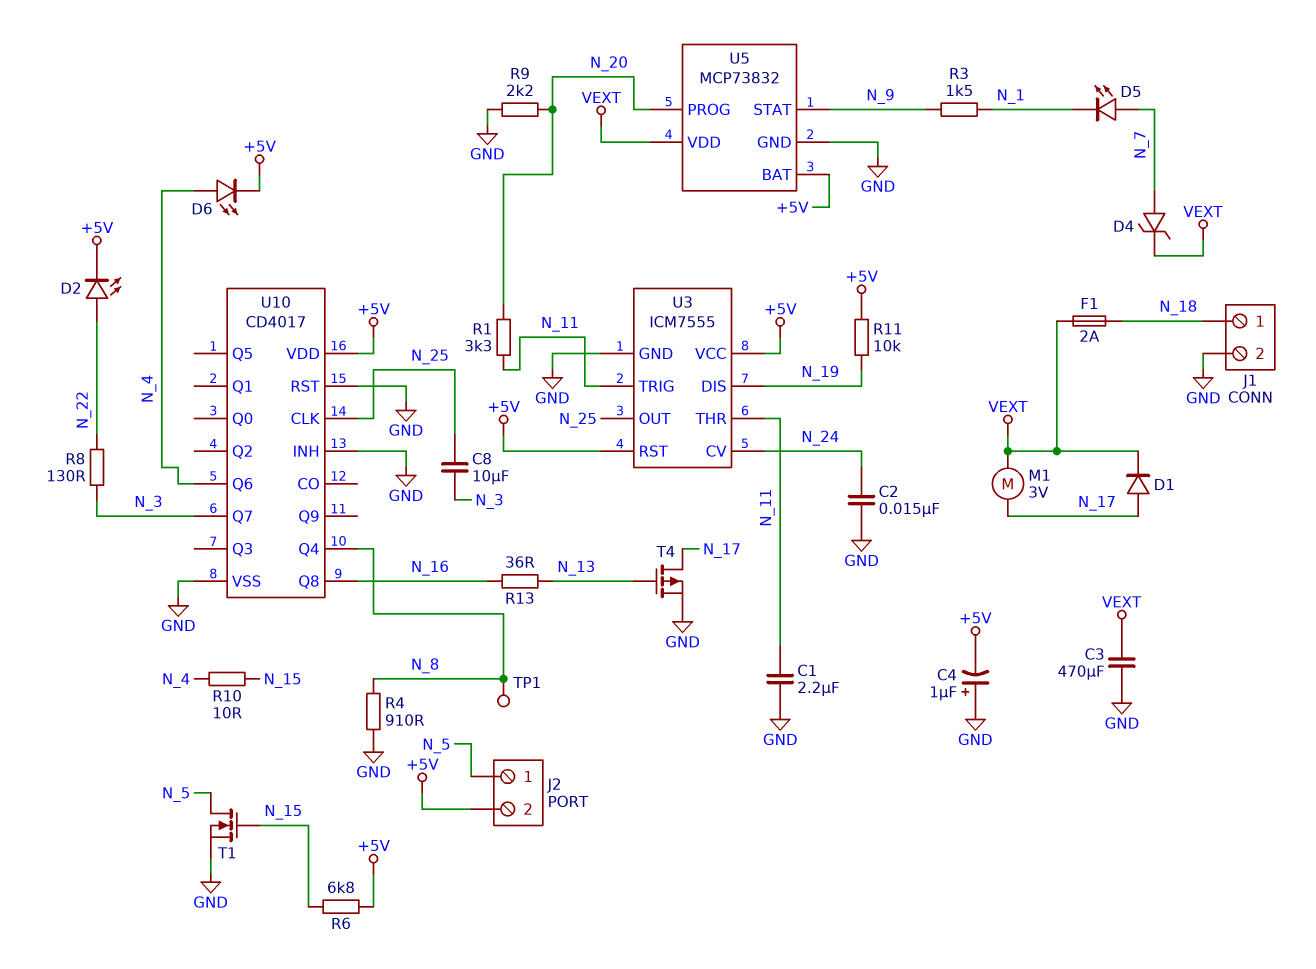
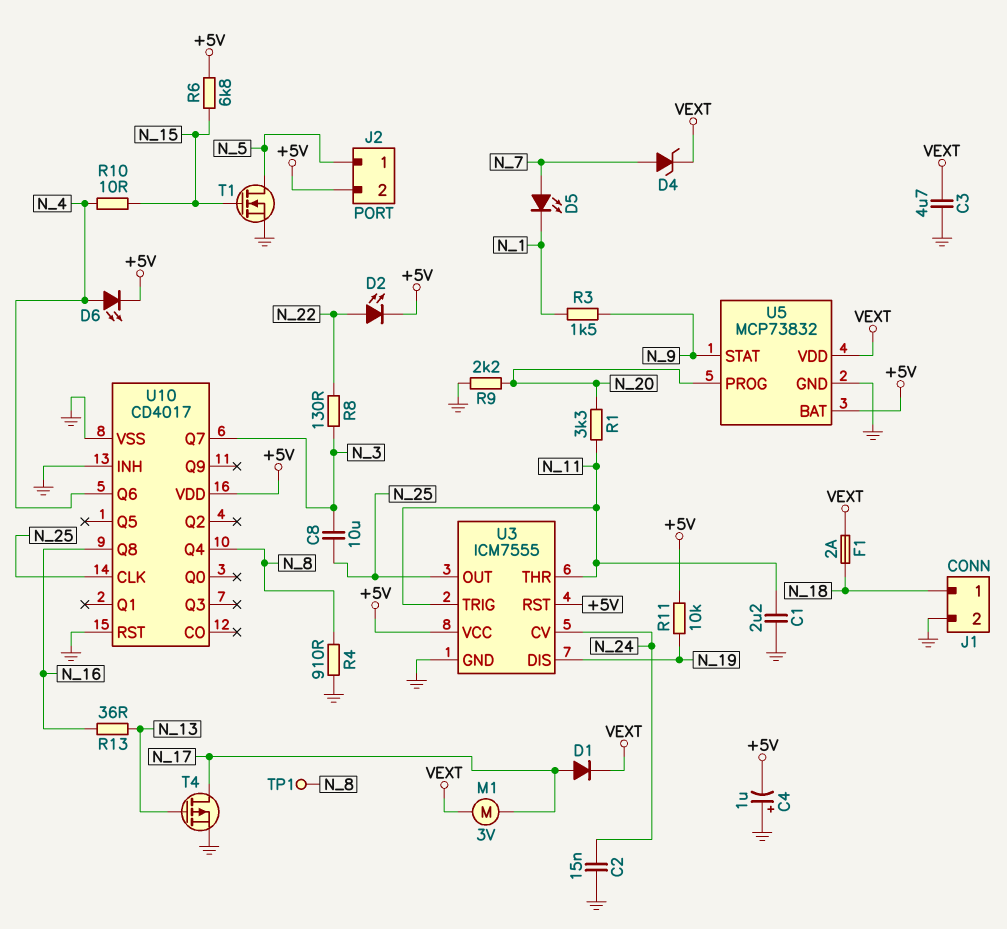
C3: 470uF (GND, VEXT) -> 4.7uF (GND, VEXT)

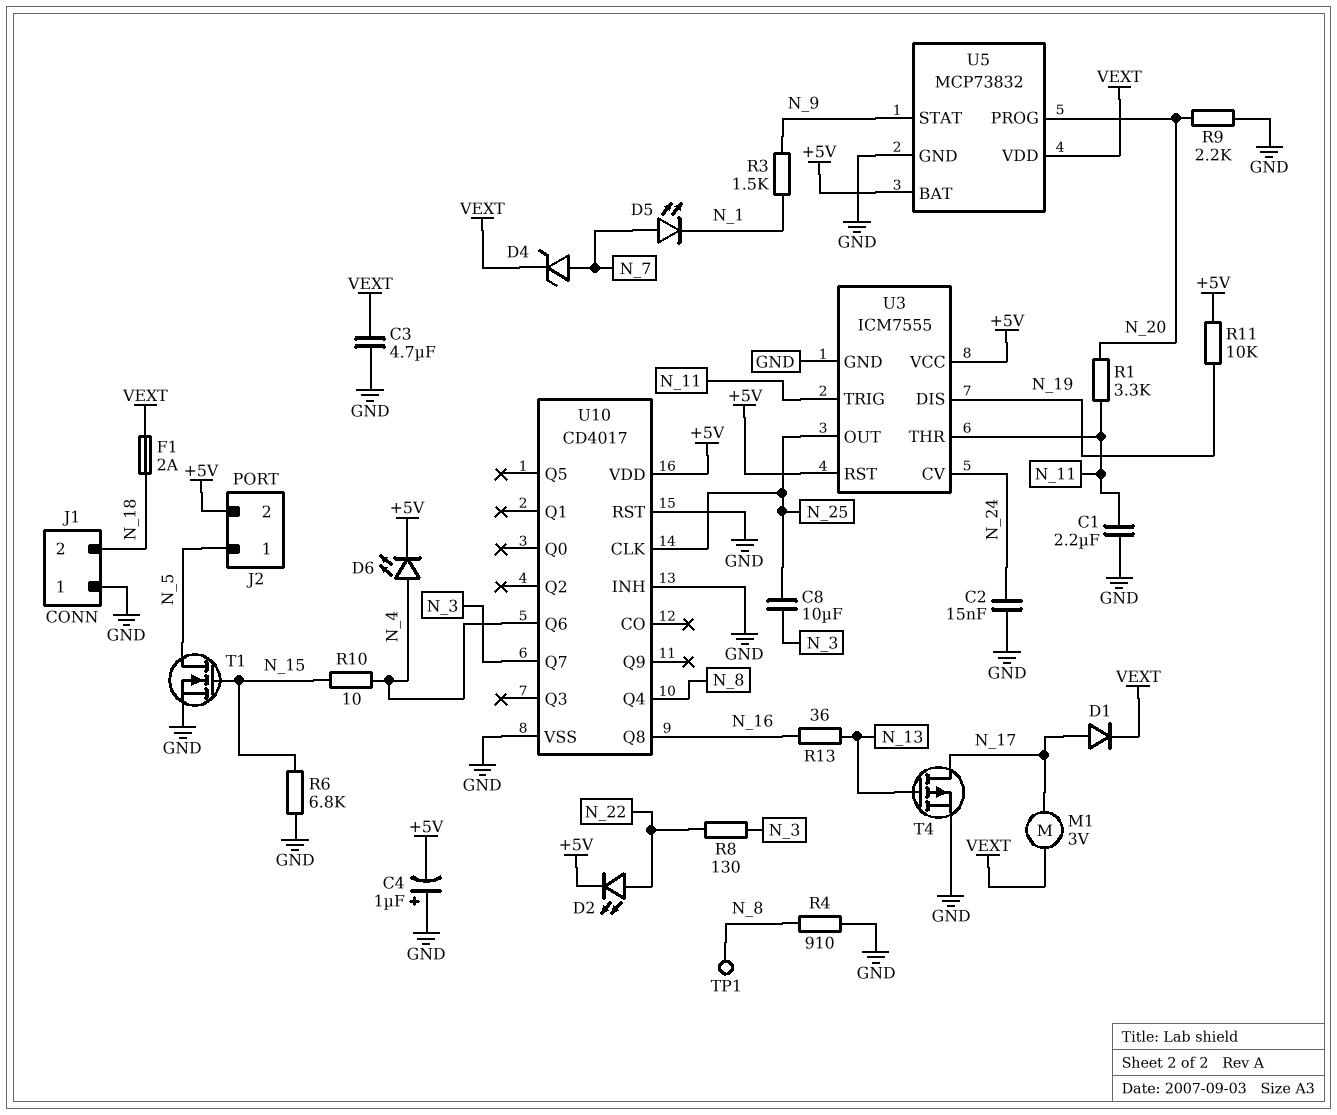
J1 pin 1: N_18 -> GND
J1 pin 2: GND -> N_18
R6: 6.8k (+5V, N_15) -> 6.8k (GND, N_15)

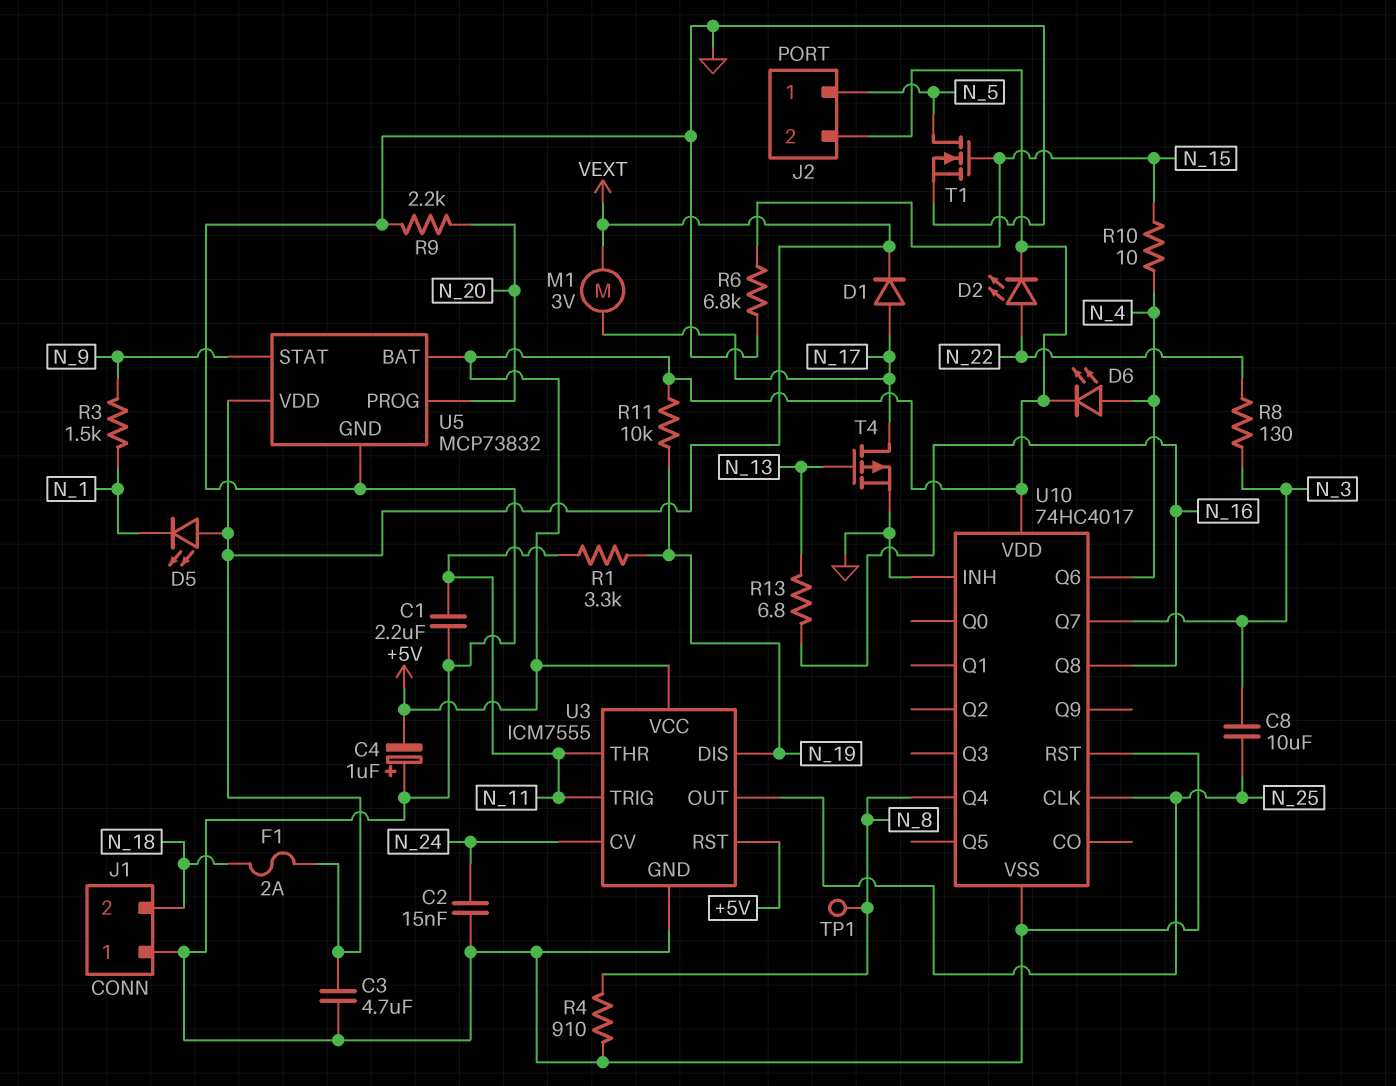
D4: zener (A N_7, K VEXT) -> none
D5: LED (A N_7, K N_1) -> LED (A VEXT, K N_1)
R1: 3.3k (N_11, N_20) -> 3.3k (N_11, N_19)
R13: 36 (N_13, N_16) -> 6.8 (N_13, N_16)
U10: CD4017 -> 74HC4017

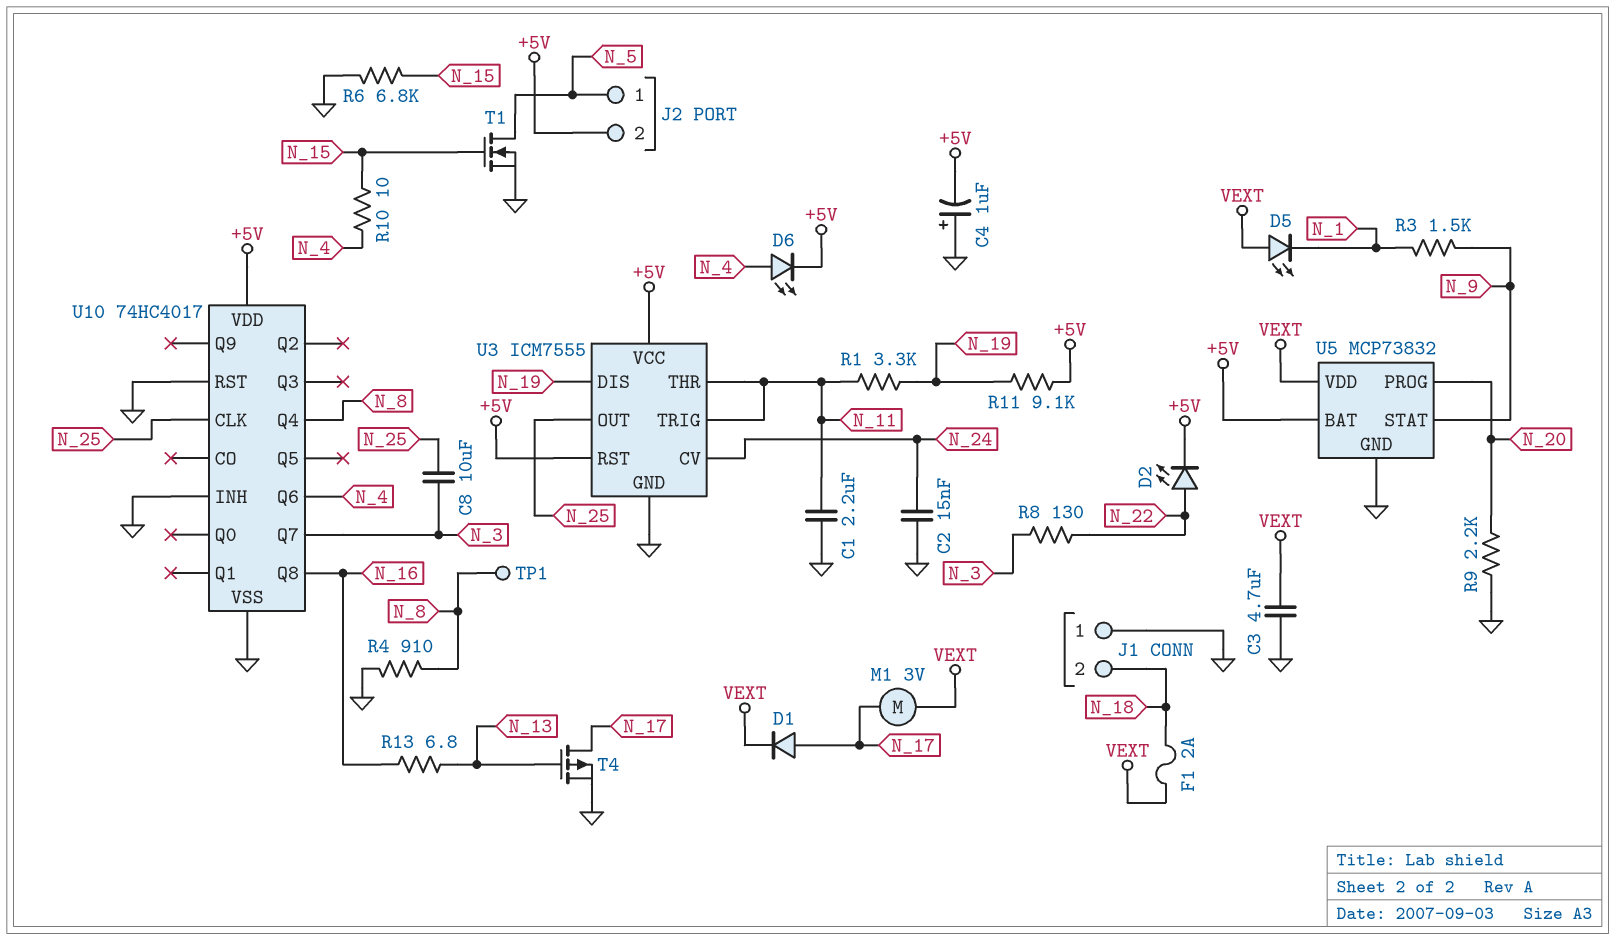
R11: 10k (+5V, N_19) -> 9.1k (+5V, N_19)

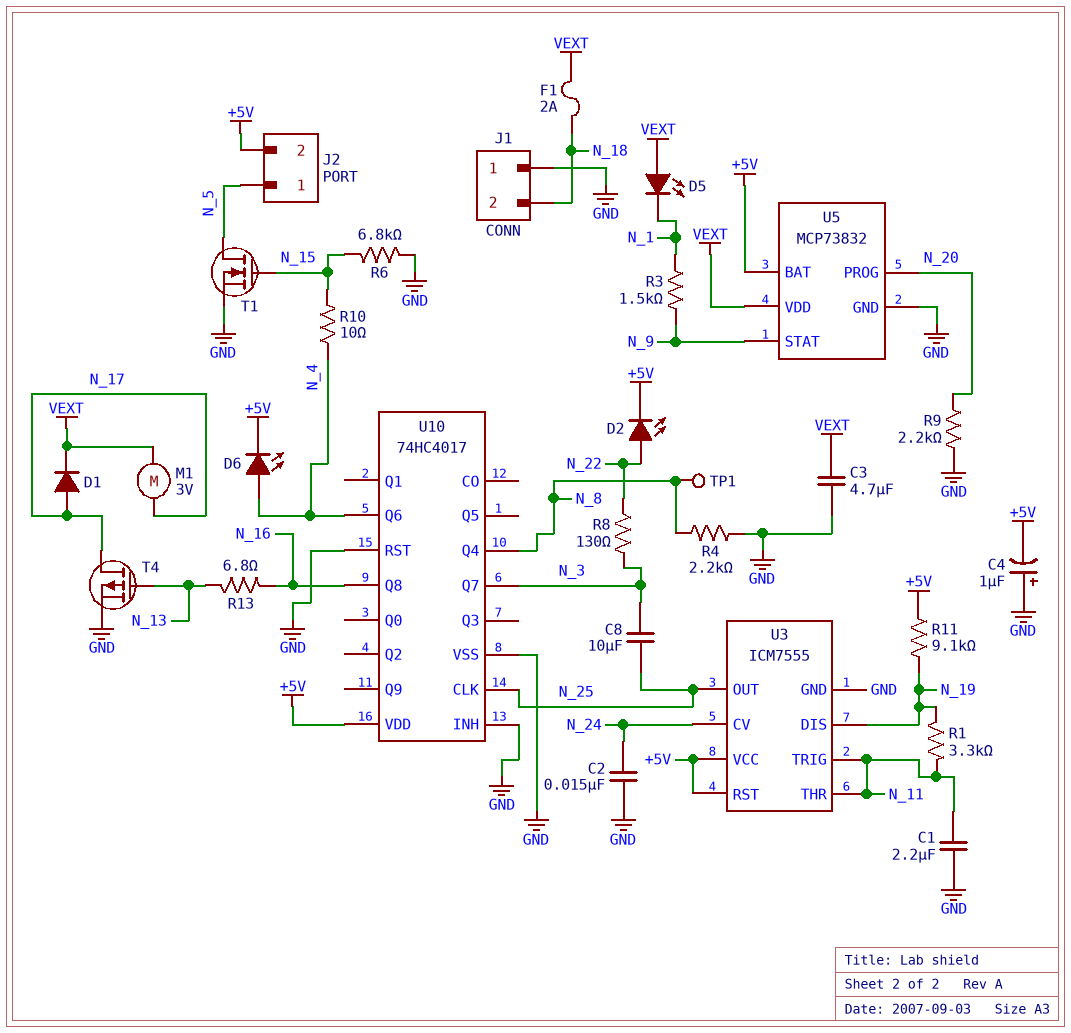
R4: 910 (GND, N_8) -> 2.2k (GND, N_8)

